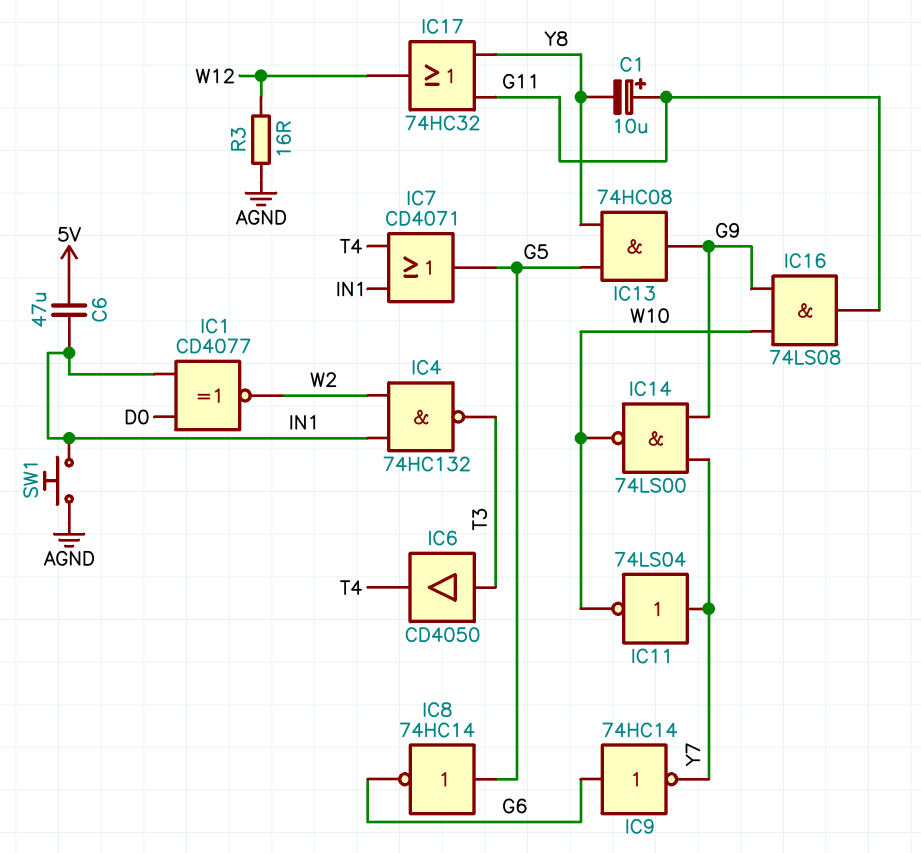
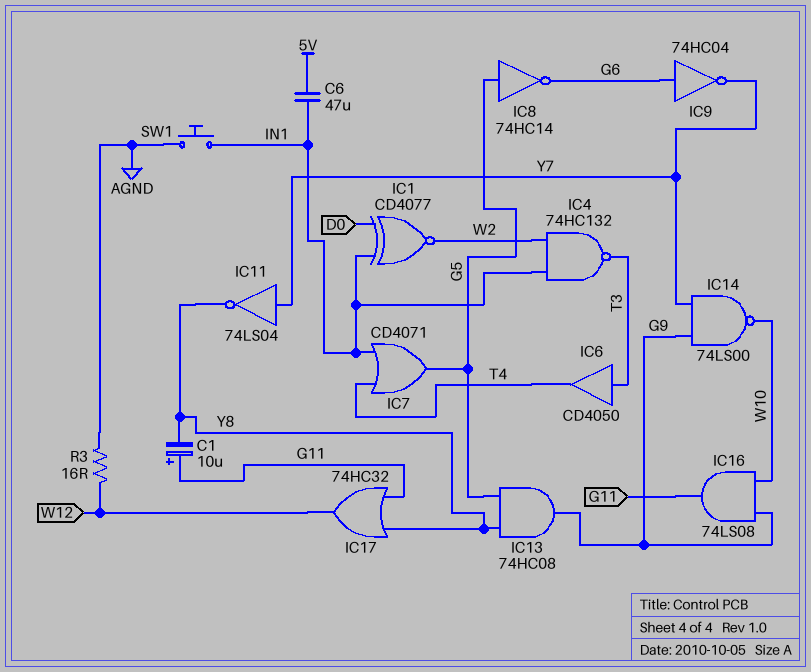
IC9: NOT 74HC14 (in G6, out Y7) -> NOT 74HC04 (in G6, out Y7)
IC11: NOT 74LS04 (in Y7, out W10) -> NOT 74LS04 (in Y7, out Y8)

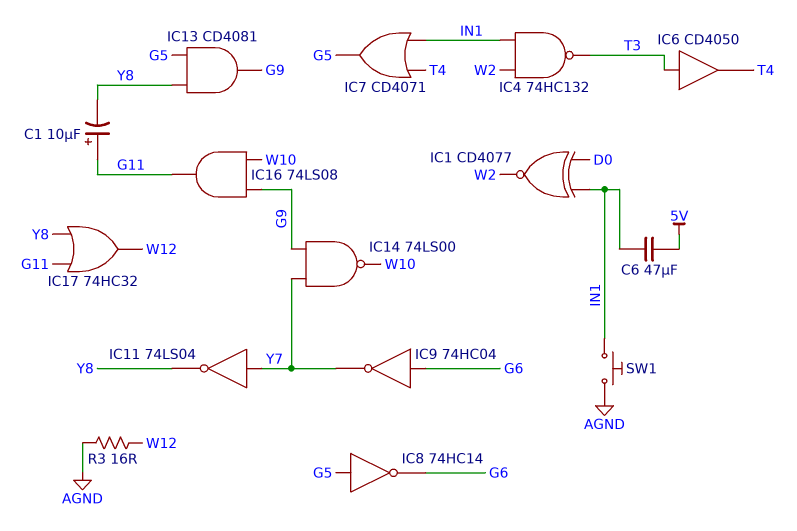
IC13: AND 74HC08 (in G5, in Y8, out G9) -> AND CD4081 (in G5, in Y8, out G9)

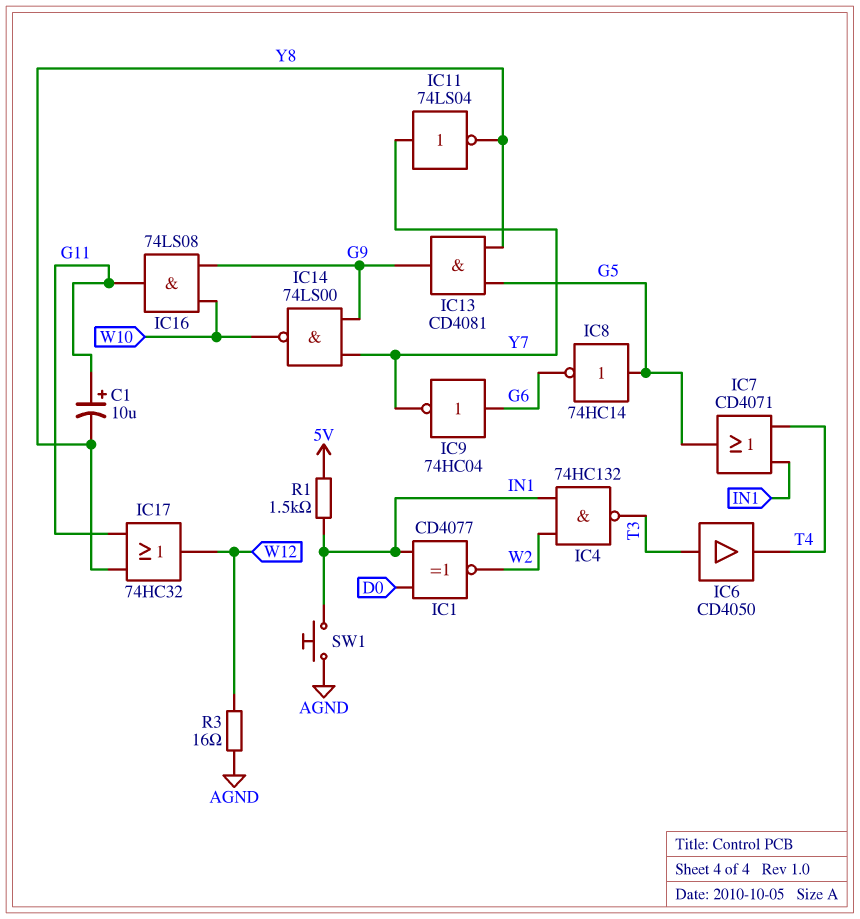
C6: 47uF (5V, IN1) -> none
R1: none -> 1.5k (5V, IN1)

